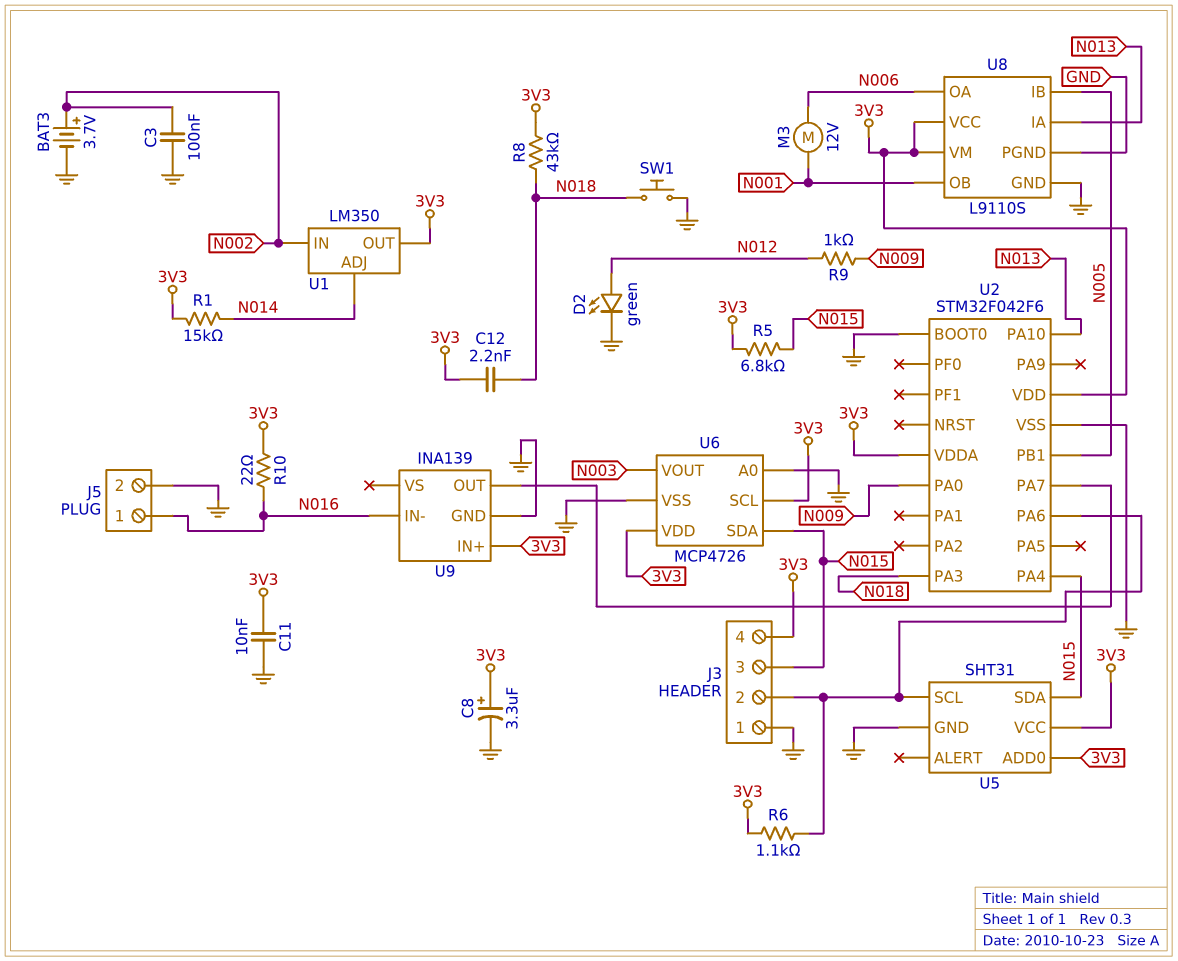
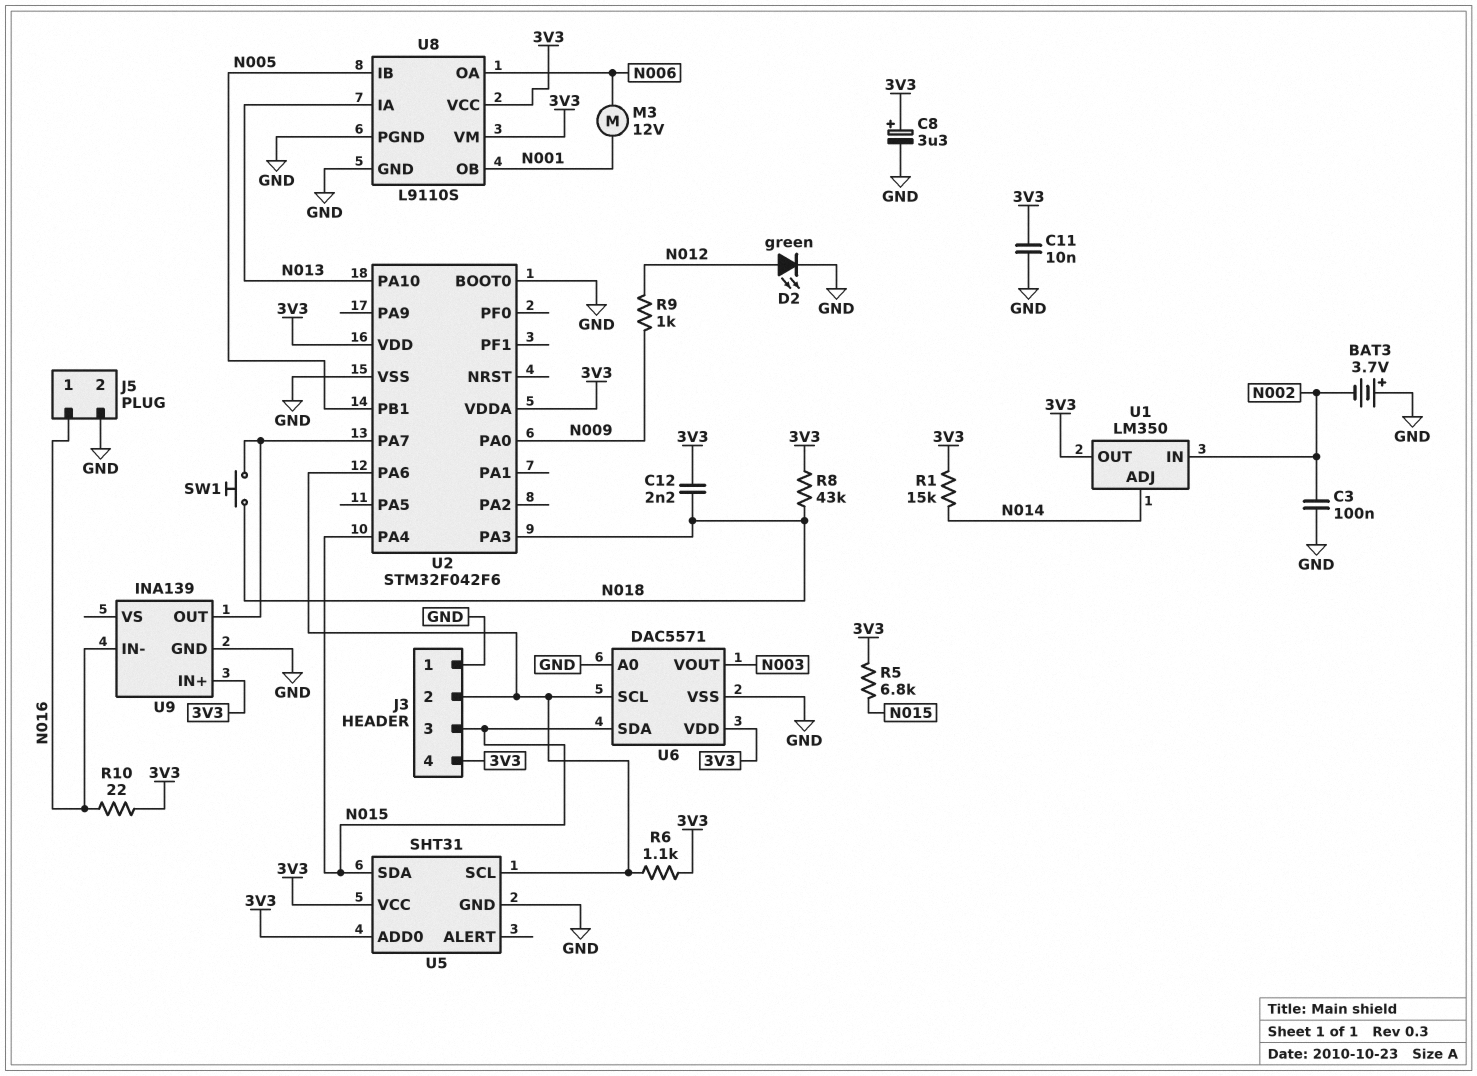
BAT3: 3.7V (plus N002, minus GND) -> 3.7V (plus GND, minus N002)
SW1: button (GND, N018) -> button (N018, U2/PA7)
U6: MCP4726 -> DAC5571
U6 pin SCL: 3V3 -> J3/2

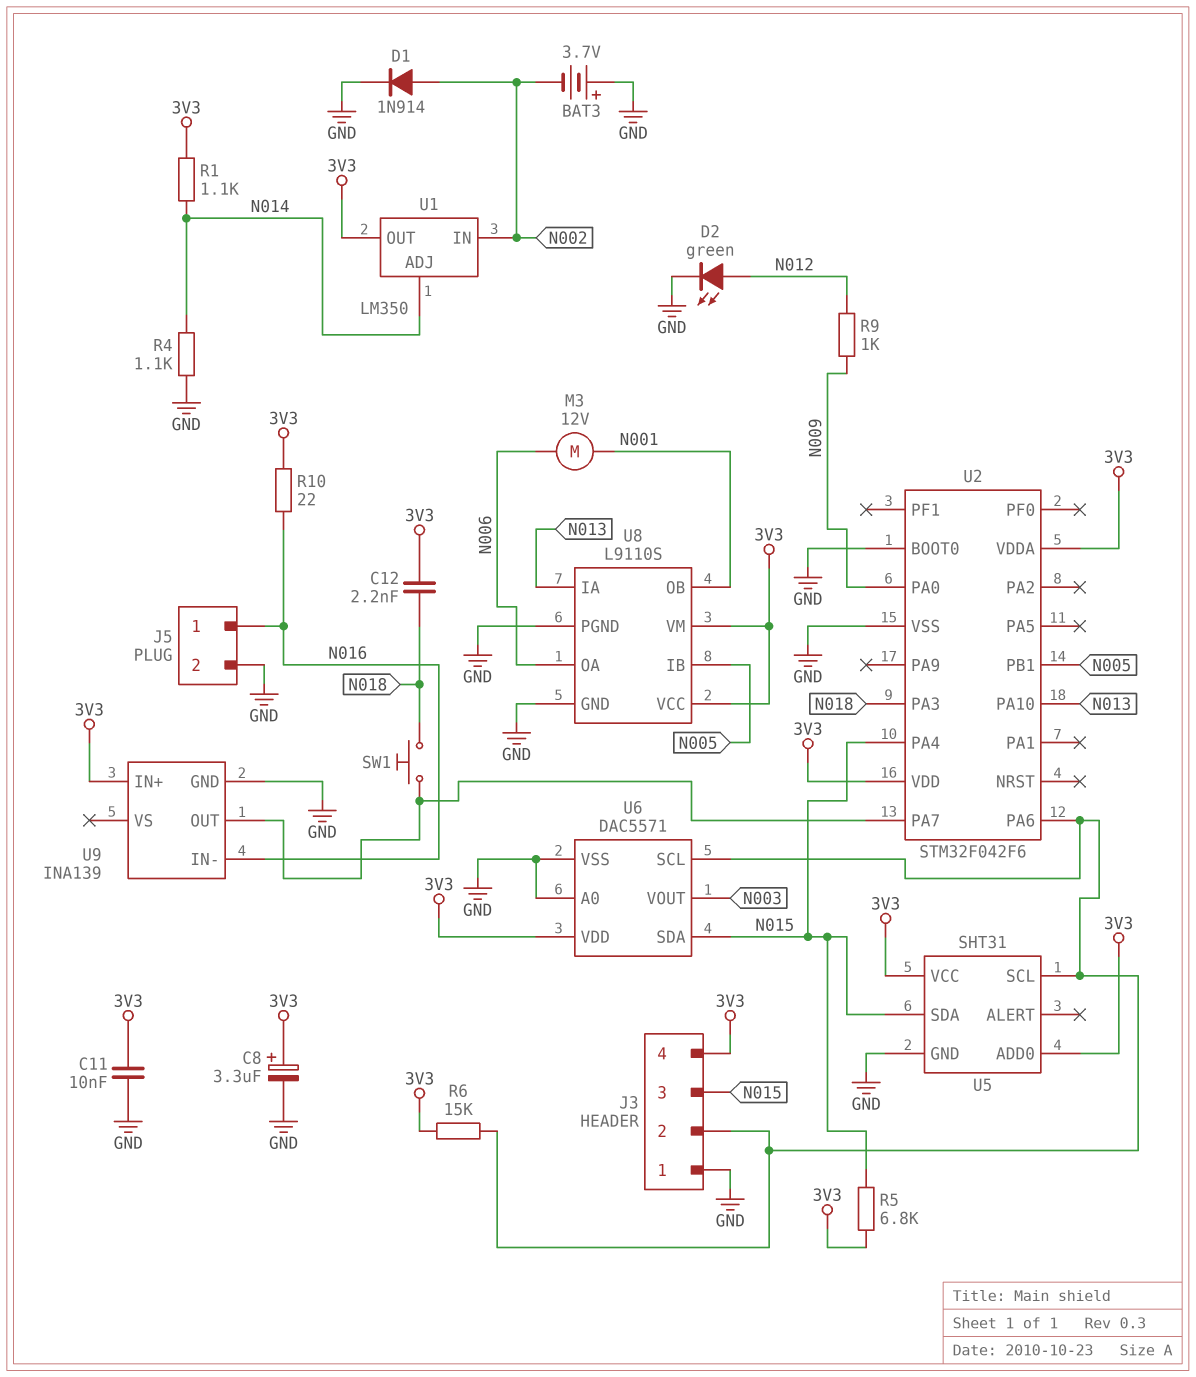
C3: 100nF (GND, N002) -> none
D1: none -> diode 1N914 (A N002, K GND)
R1: 15k (3V3, N014) -> 1.1k (3V3, N014)
R4: none -> 1.1k (GND, N014)
R6: 1.1k (3V3, J3/2) -> 15k (3V3, J3/2)
R8: 43k (3V3, N018) -> none

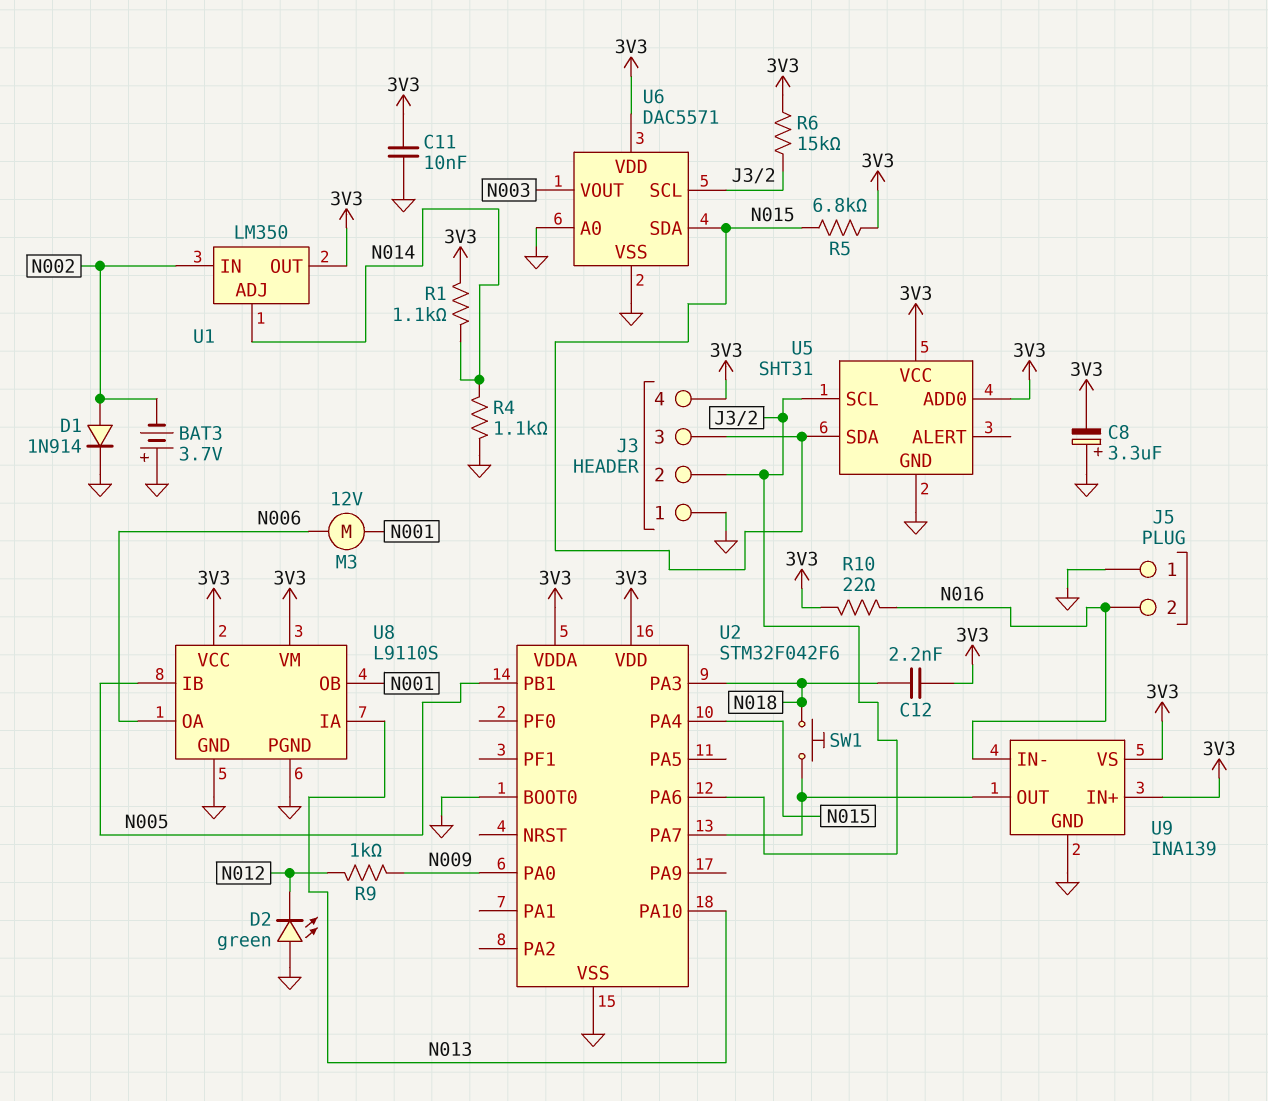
C8: 3.3uF (plus 3V3, minus GND) -> 3.3uF (plus GND, minus 3V3)
D2: LED green (A N012, K GND) -> LED green (A GND, K N012)
J5 pin 1: N016 -> GND
J5 pin 2: GND -> N016
U9 pin VS: none -> 3V3

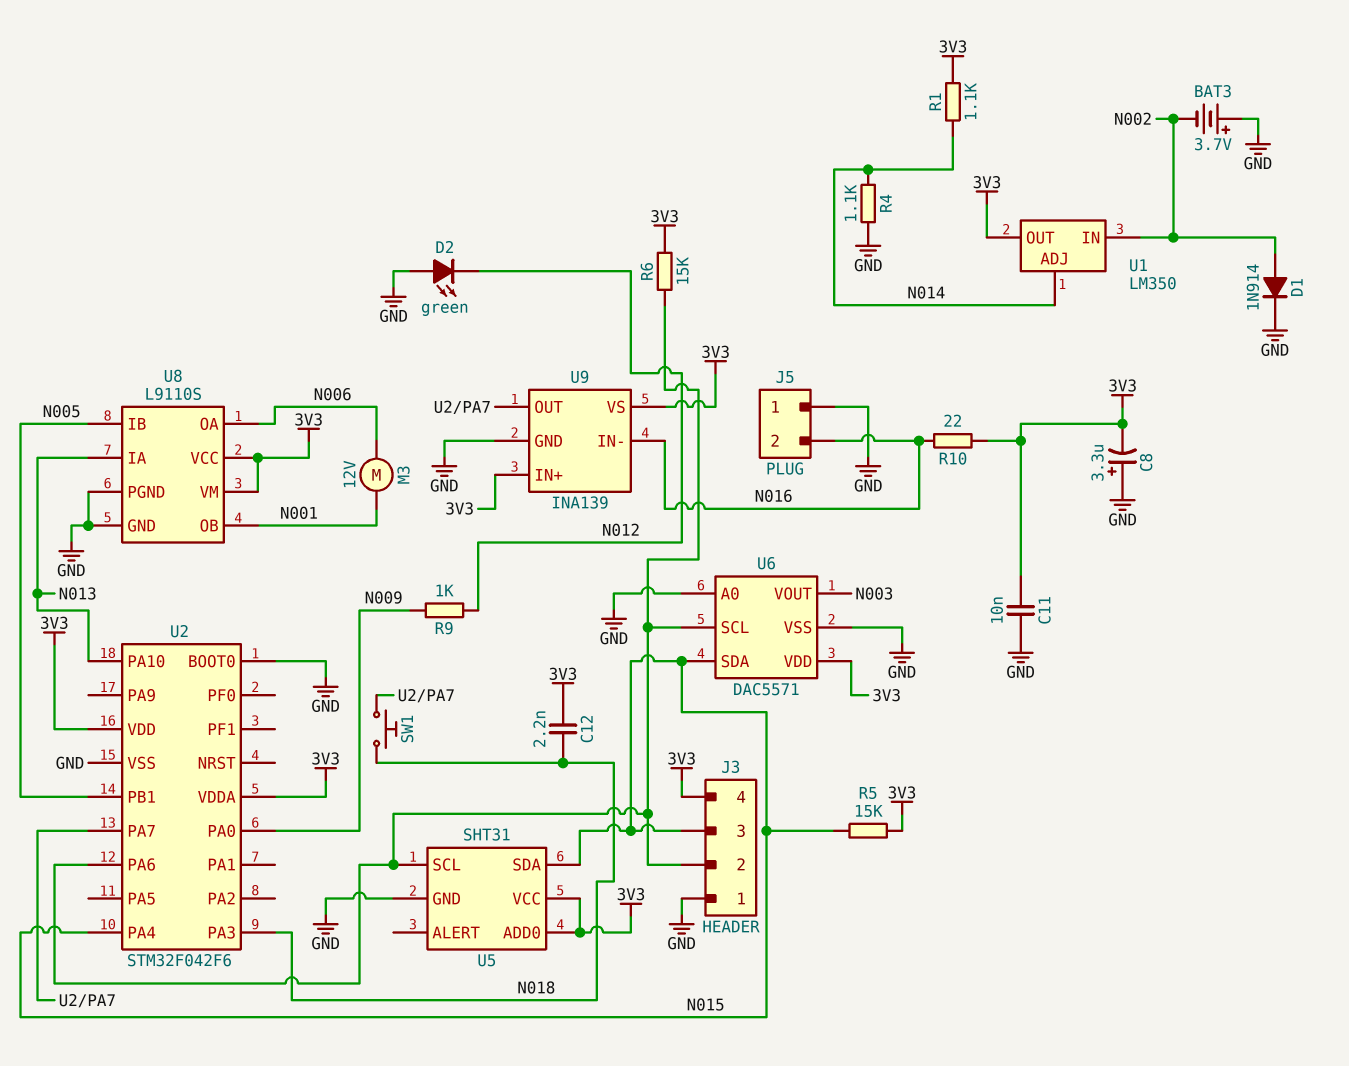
R5: 6.8k (3V3, N015) -> 15k (3V3, N015)

